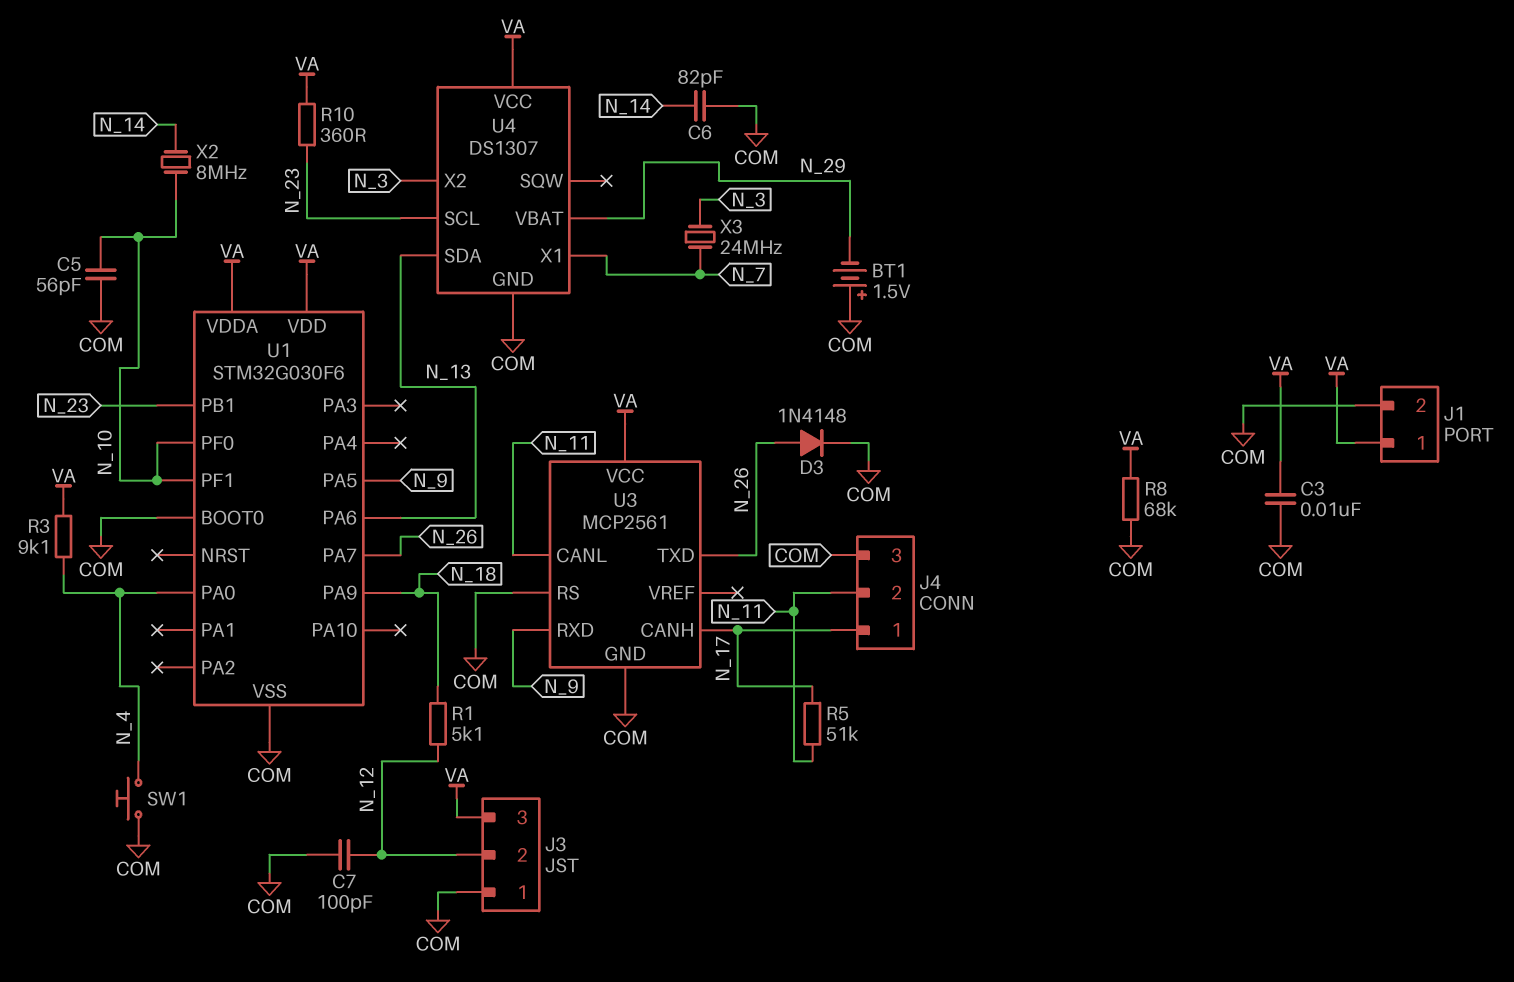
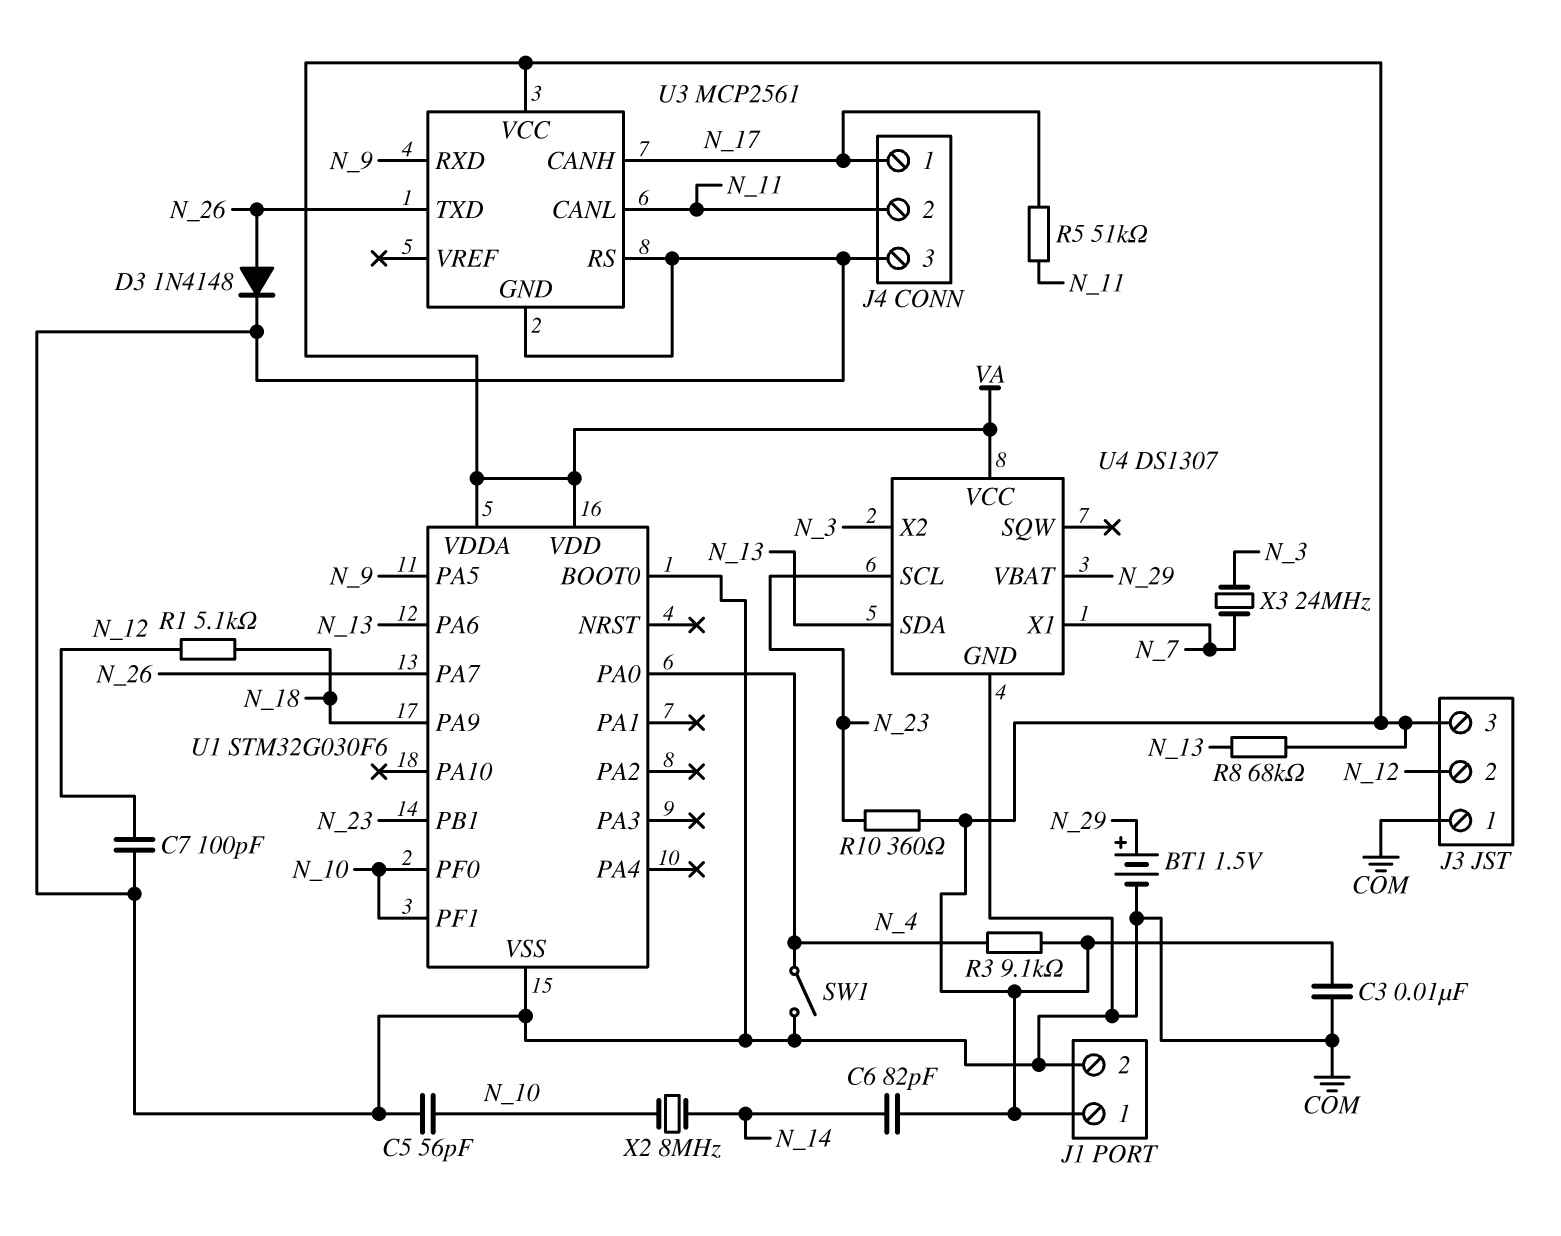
BT1: 1.5V (plus COM, minus N_29) -> 1.5V (plus N_29, minus COM)
C6: 82pF (COM, N_14) -> 82pF (N_14, VA)
R8: 68k (COM, VA) -> 68k (N_13, VA)
SW1: button (COM, N_4) -> switch (COM, N_4)

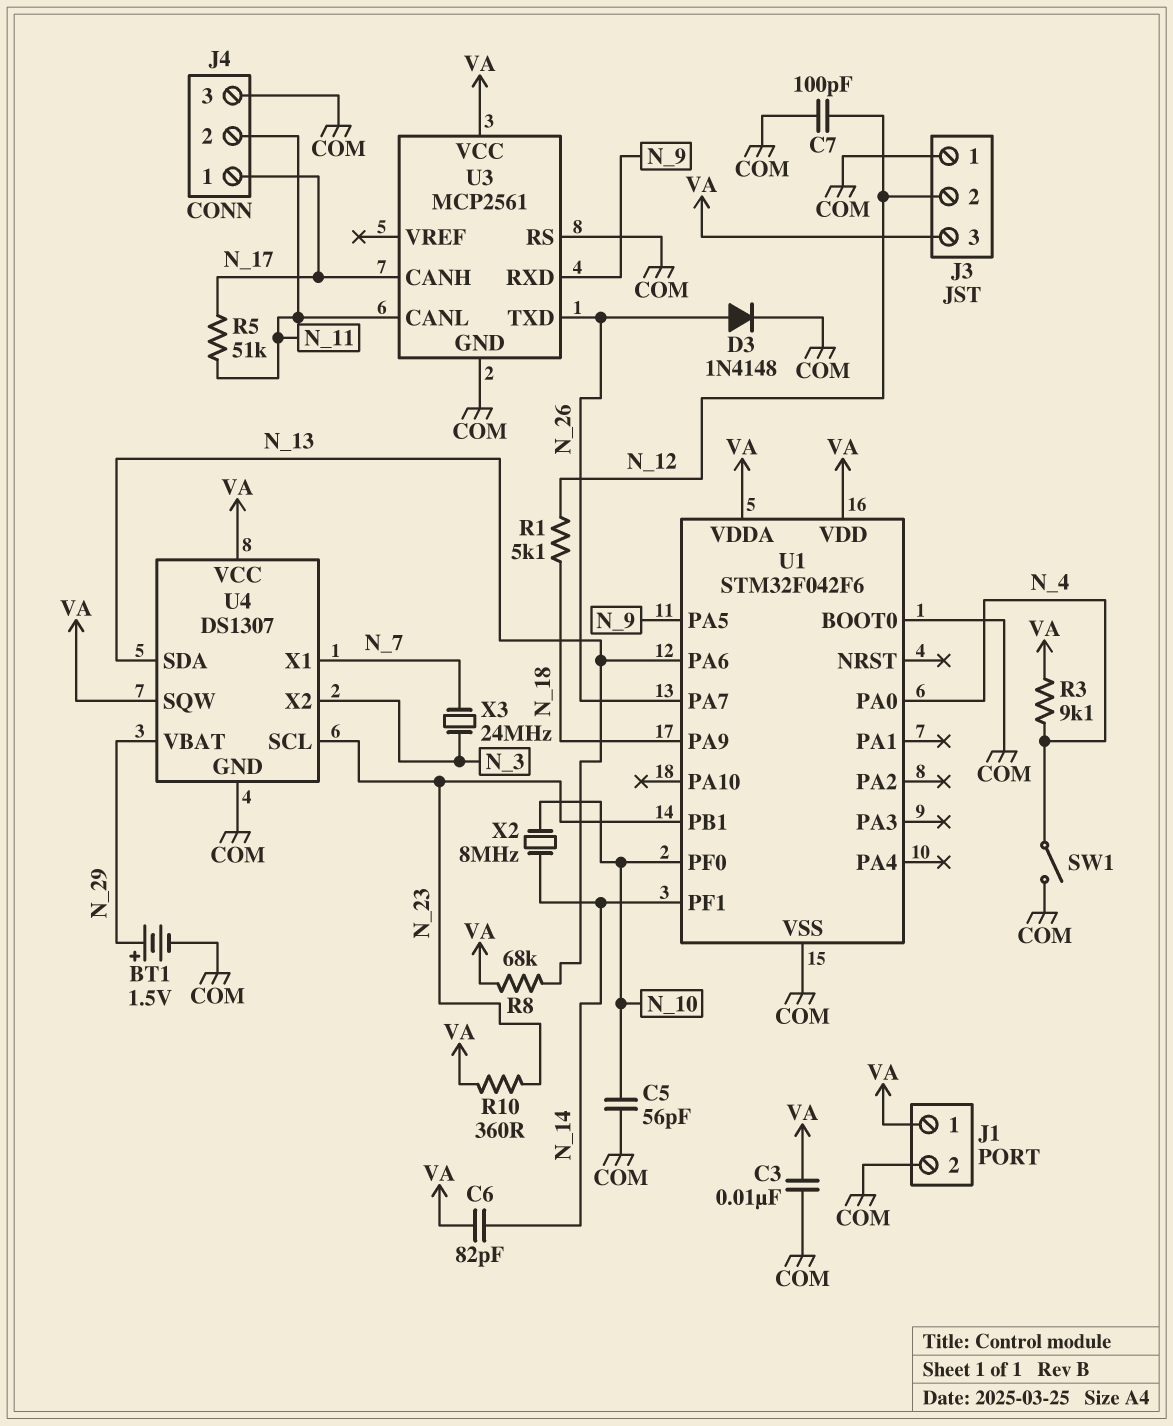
U1: STM32G030F6 -> STM32F042F6
U1 pin PF1: N_10 -> N_14
U4 pin SQW: none -> VA

